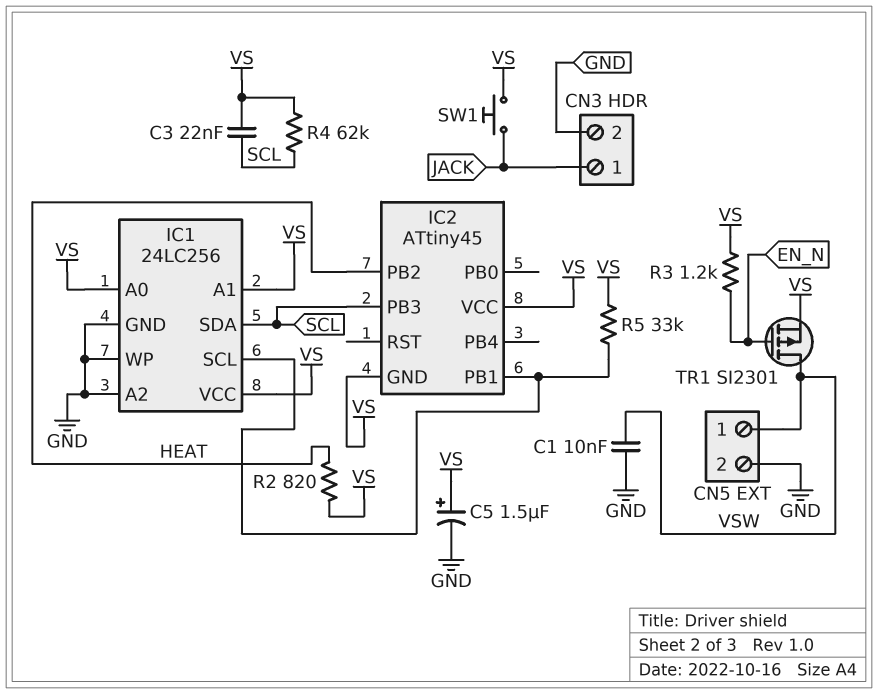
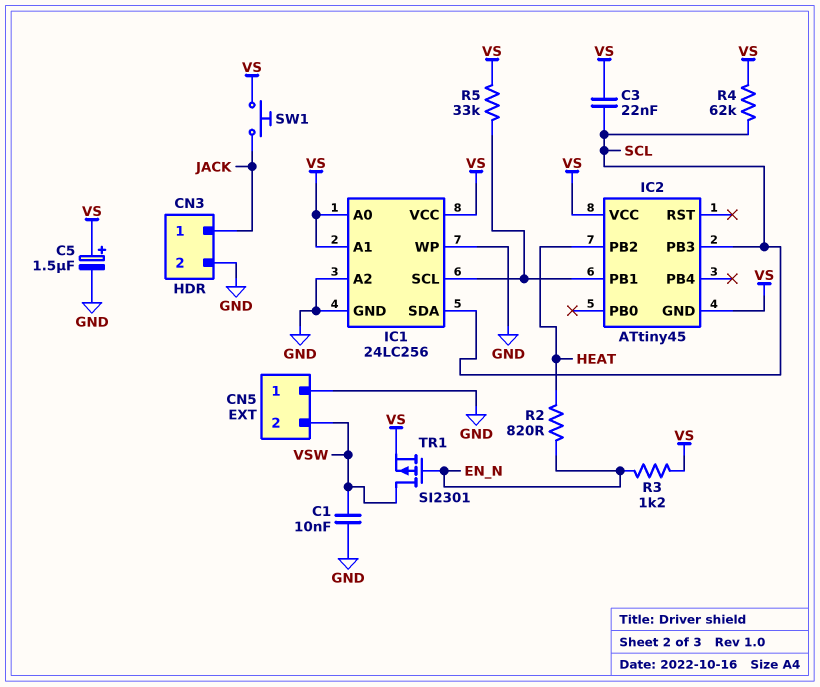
CN5 pin 1: VSW -> GND
CN5 pin 2: GND -> VSW
R2: 820 (HEAT, VS) -> 820 (EN_N, HEAT)

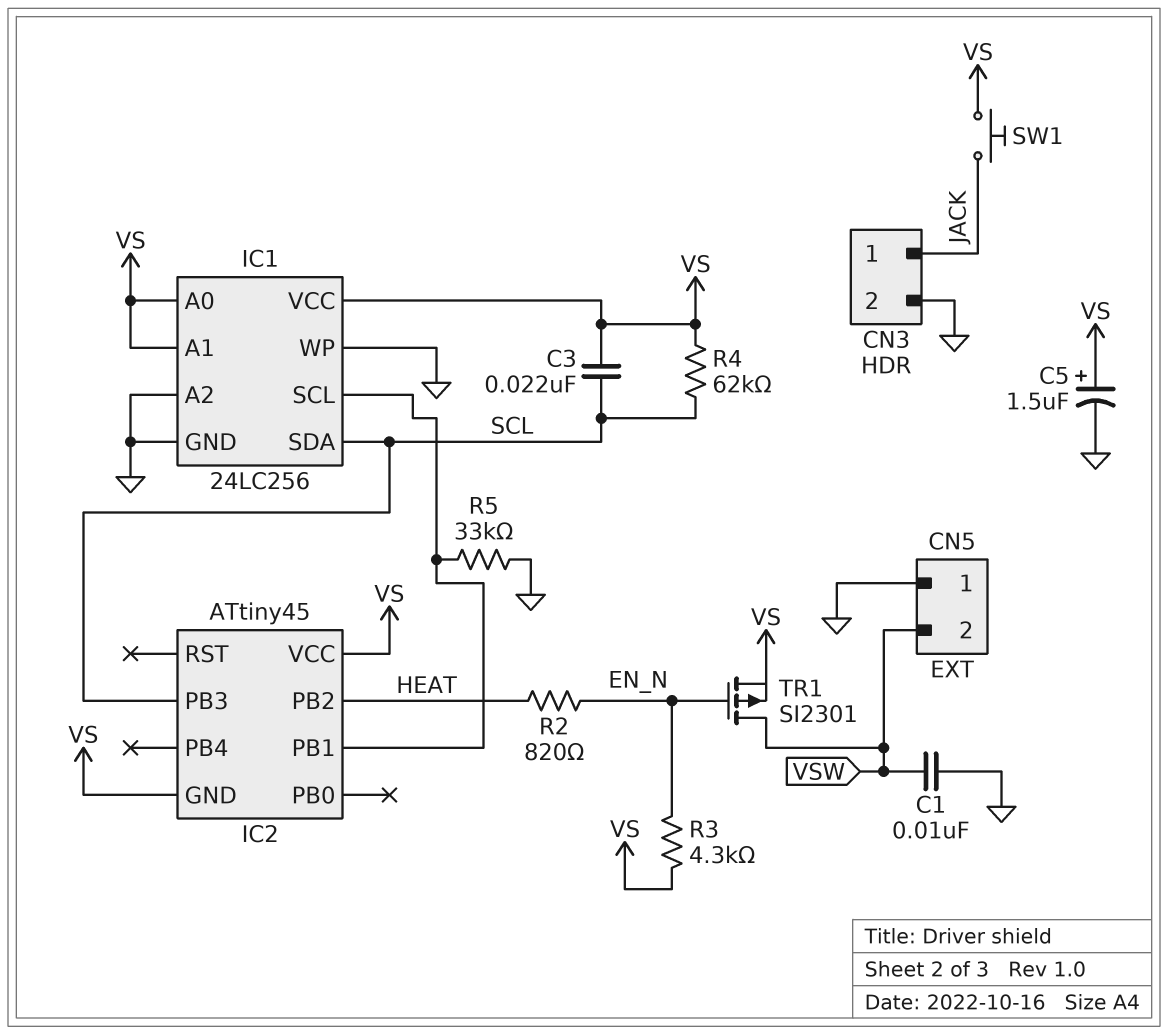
R3: 1.2k (EN_N, VS) -> 4.3k (EN_N, VS)
R5: 33k (IC1/SCL, VS) -> 33k (GND, IC1/SCL)

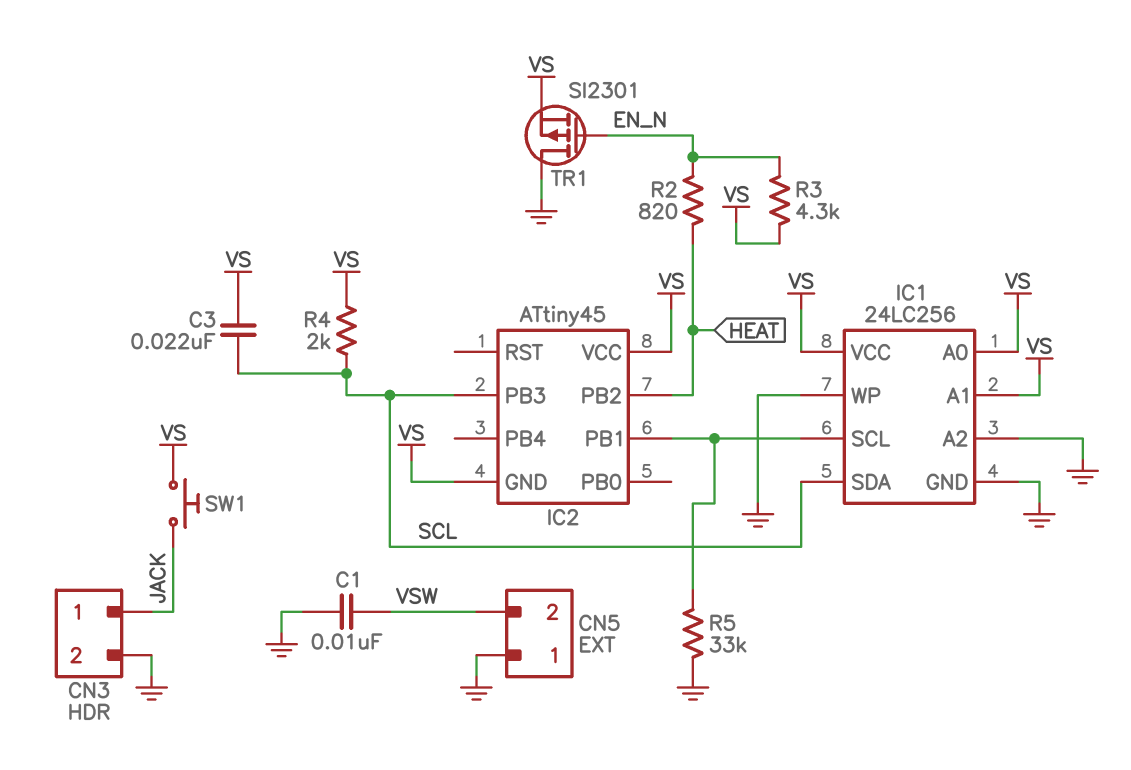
C5: 1.5uF (plus VS, minus GND) -> none
R4: 62k (SCL, VS) -> 2k (SCL, VS)
TR1: PMOS SI2301 (G EN_N, D VSW, S VS) -> PMOS SI2301 (G EN_N, D GND, S VS)

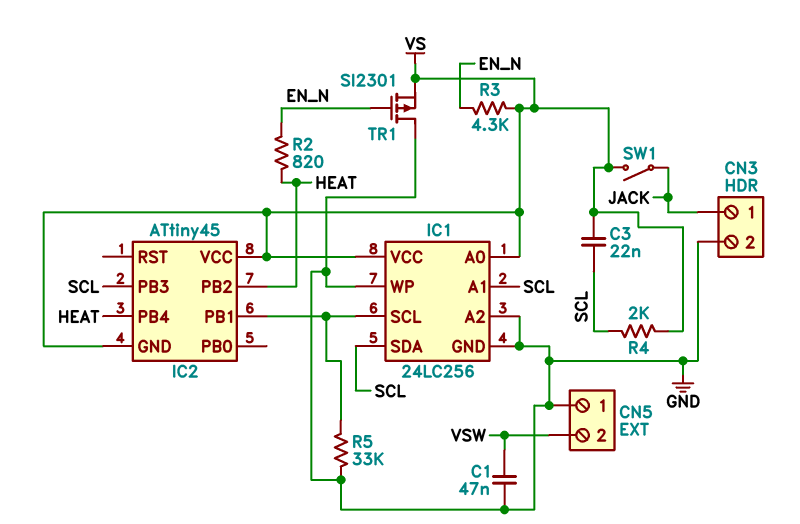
C1: 10nF (GND, VSW) -> 47nF (GND, VSW)
IC1 pin A1: VS -> SCL
IC2 pin PB4: none -> HEAT
SW1: button (JACK, VS) -> switch (JACK, VS)

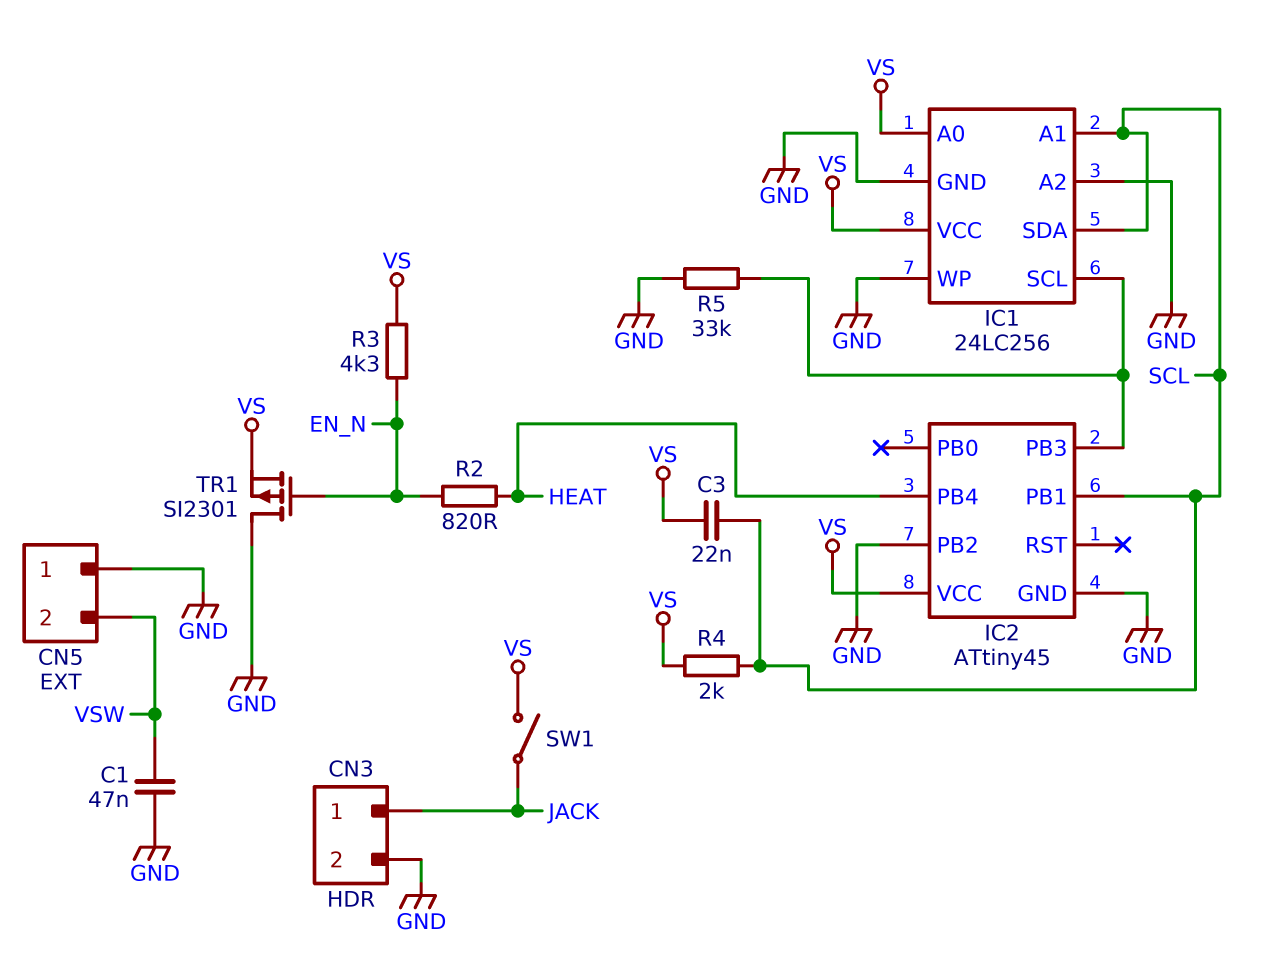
IC2 pin GND: VS -> GND
IC2 pin PB1: IC1/SCL -> SCL
IC2 pin PB2: HEAT -> GND
IC2 pin PB3: SCL -> IC1/SCL

